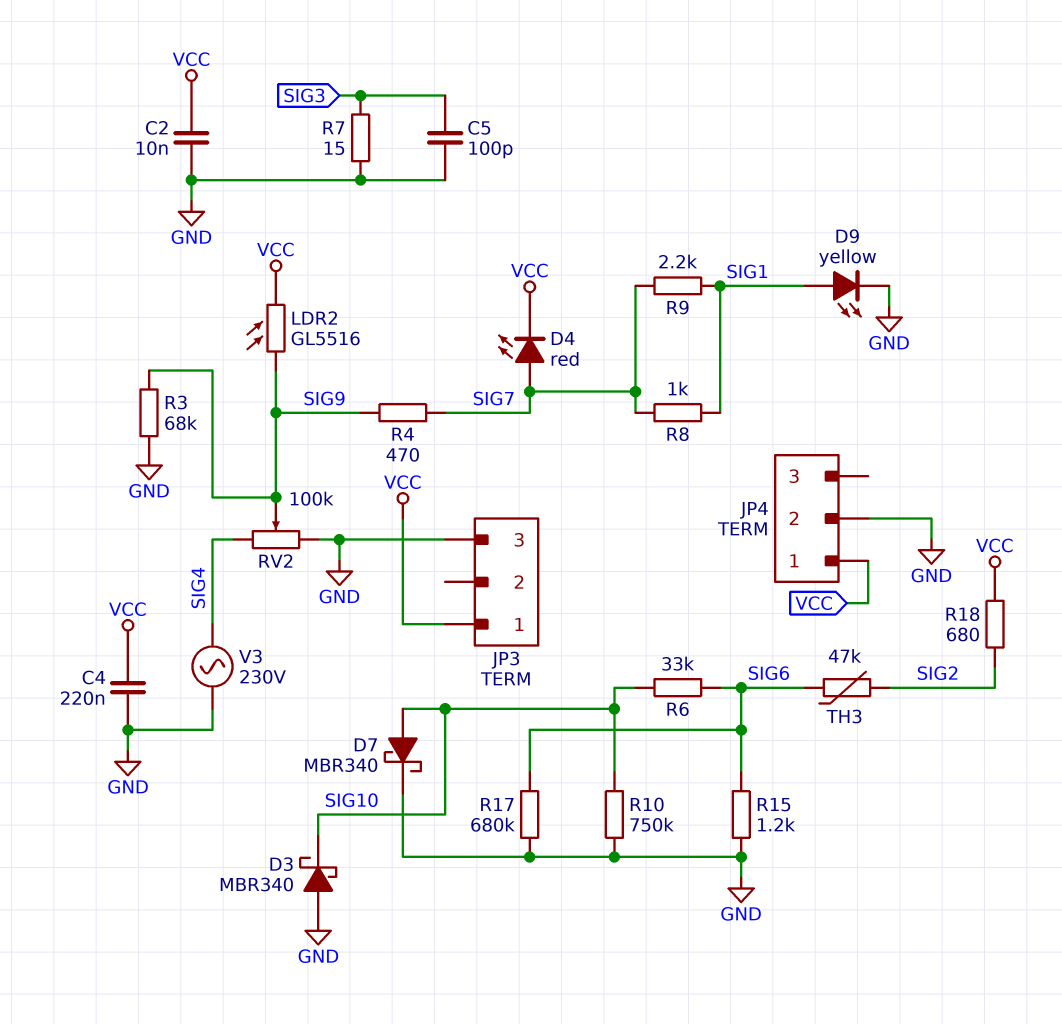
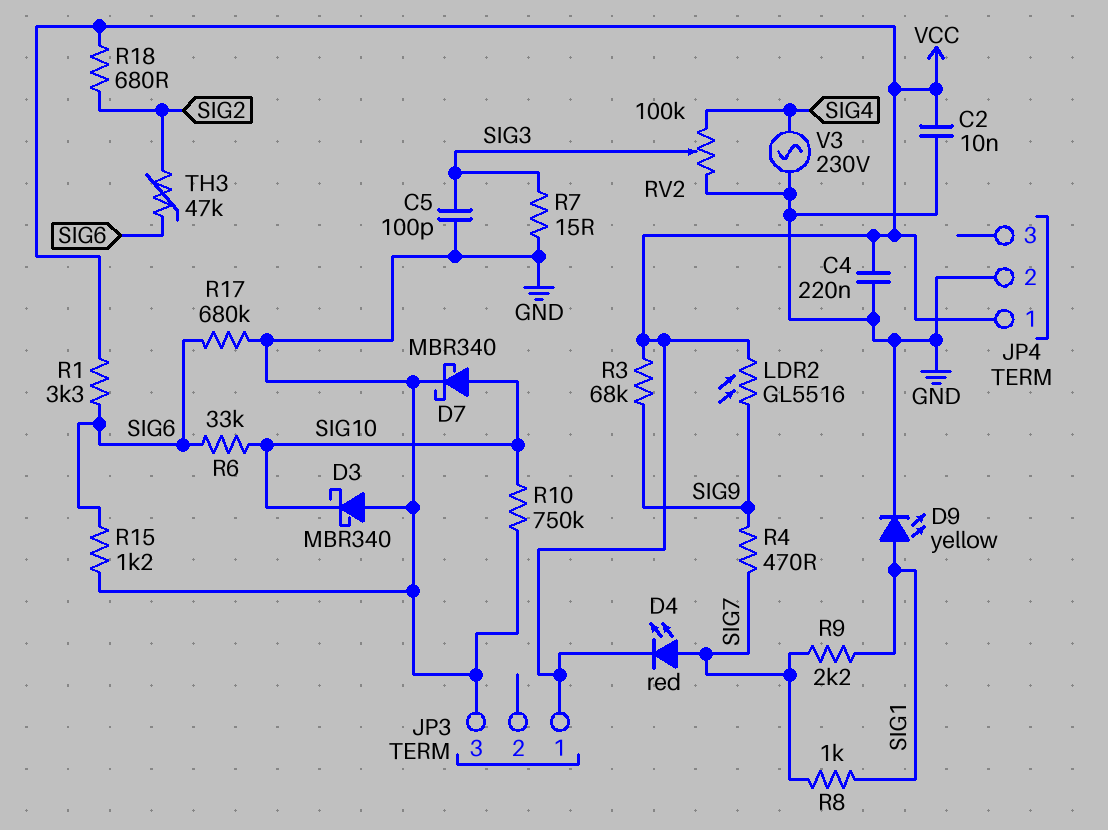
R1: none -> 3.3k (SIG6, VCC)
R3: 68k (GND, SIG9) -> 68k (SIG9, VCC)
RV2: 100k (GND, SIG4, wiper SIG9) -> 100k (GND, SIG4, wiper SIG3)

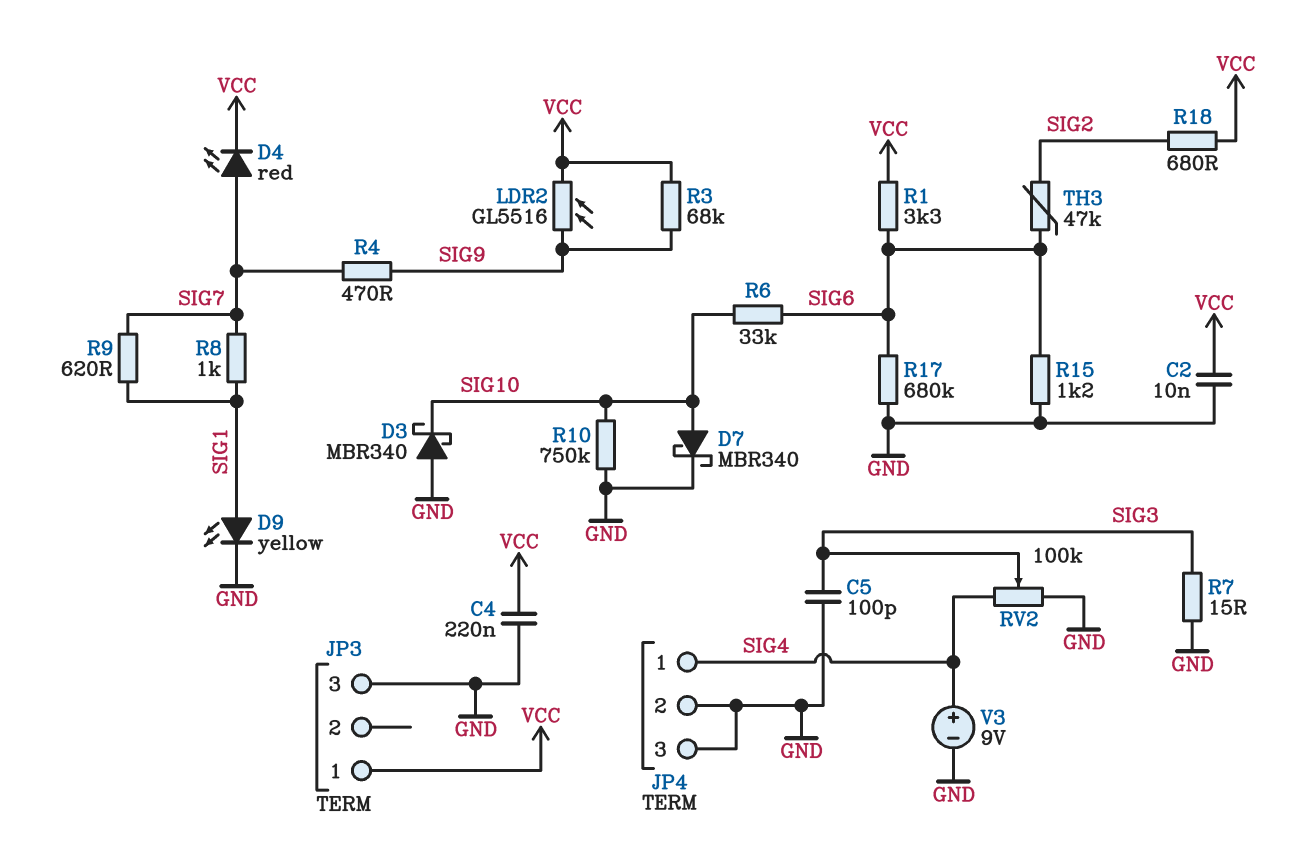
JP4 pin 1: VCC -> SIG4
JP4 pin 3: none -> GND
R9: 2.2k (SIG1, SIG7) -> 620 (SIG1, SIG7)
V3: AC 230V (GND, SIG4) -> 9V (plus SIG4, minus GND)

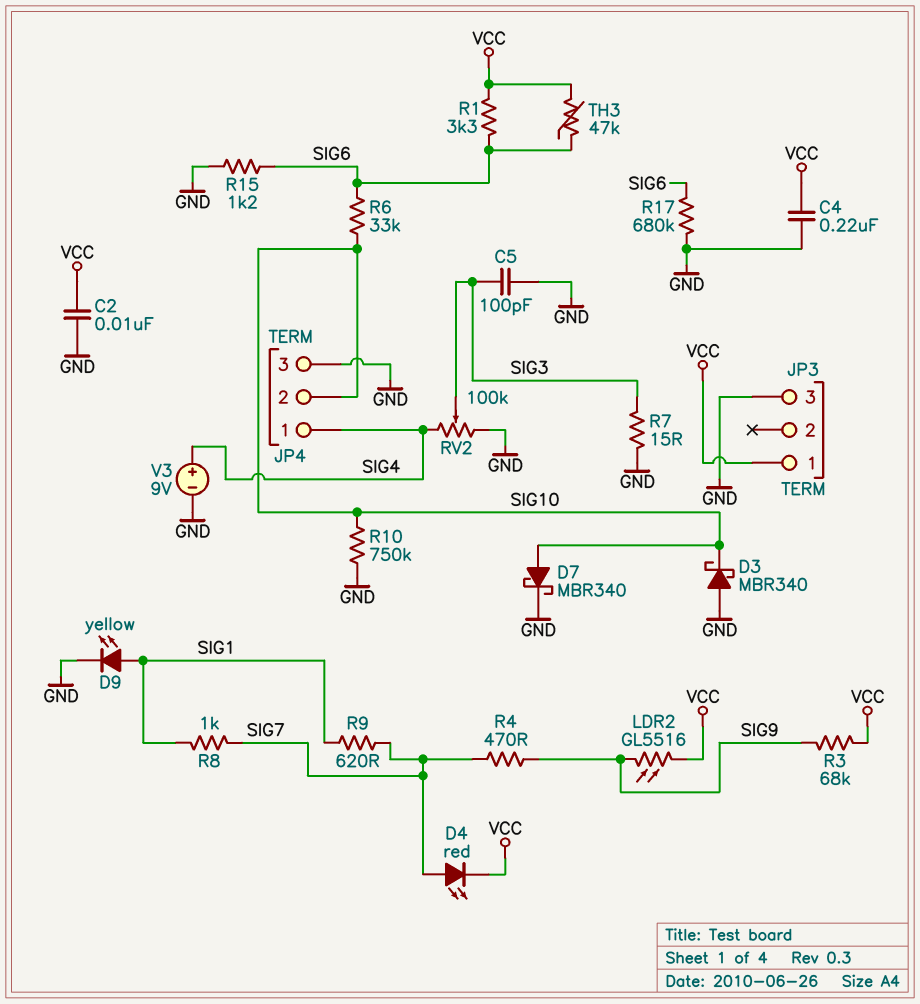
JP4 pin 2: GND -> SIG10
R18: 680 (SIG2, VCC) -> none
TH3: 47k (SIG2, SIG6) -> 47k (SIG6, VCC)

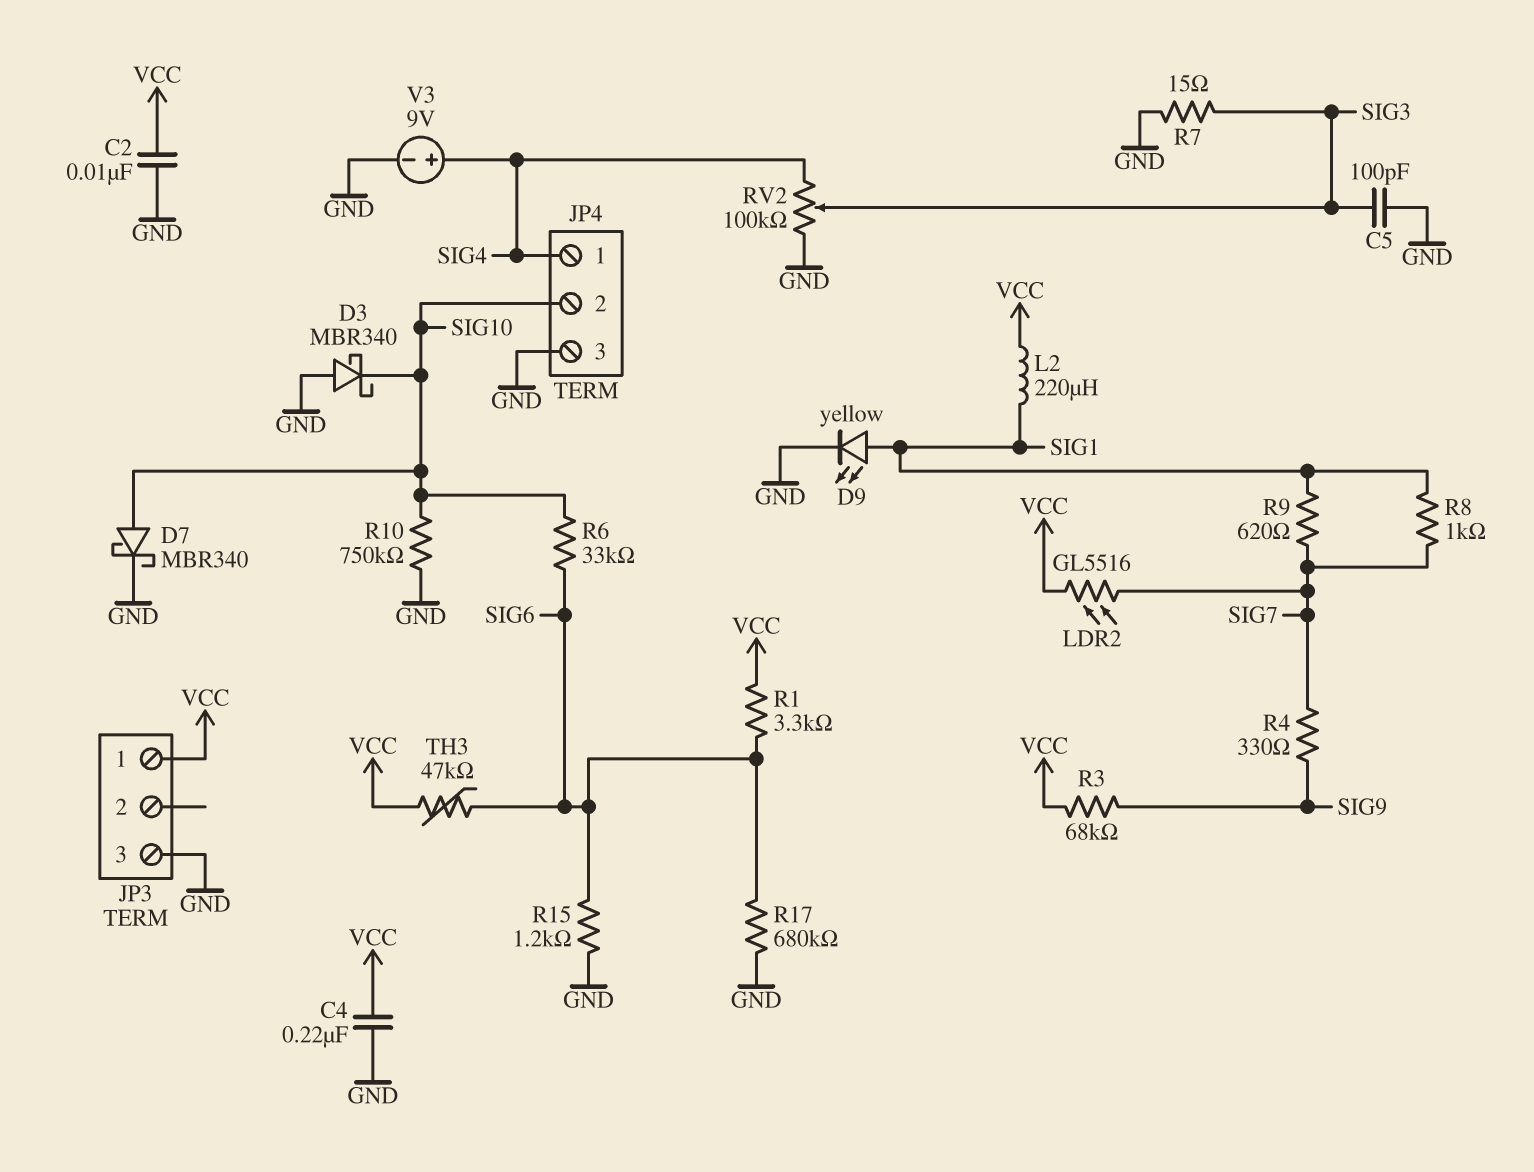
D4: LED red (A SIG7, K VCC) -> none
L2: none -> 220uH (SIG1, VCC)
LDR2: GL5516 (SIG9, VCC) -> GL5516 (SIG7, VCC)
R4: 470 (SIG7, SIG9) -> 330 (SIG7, SIG9)

